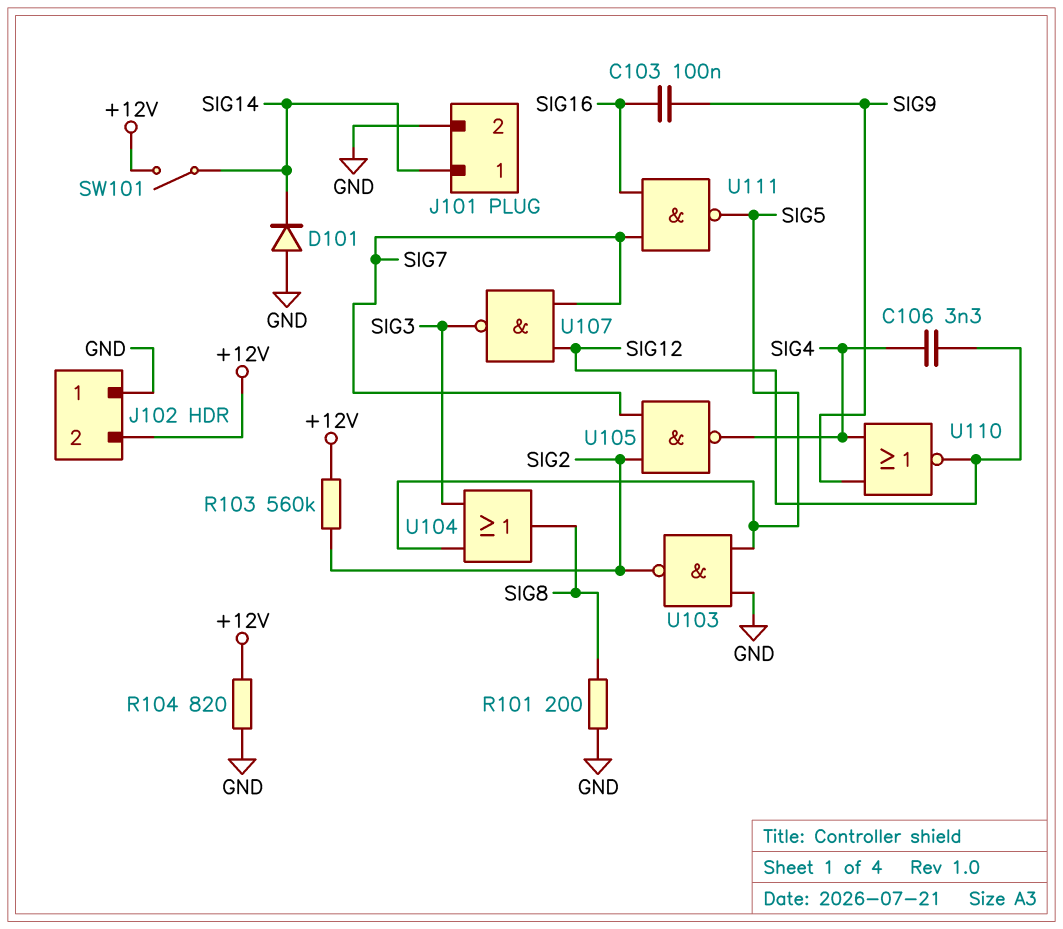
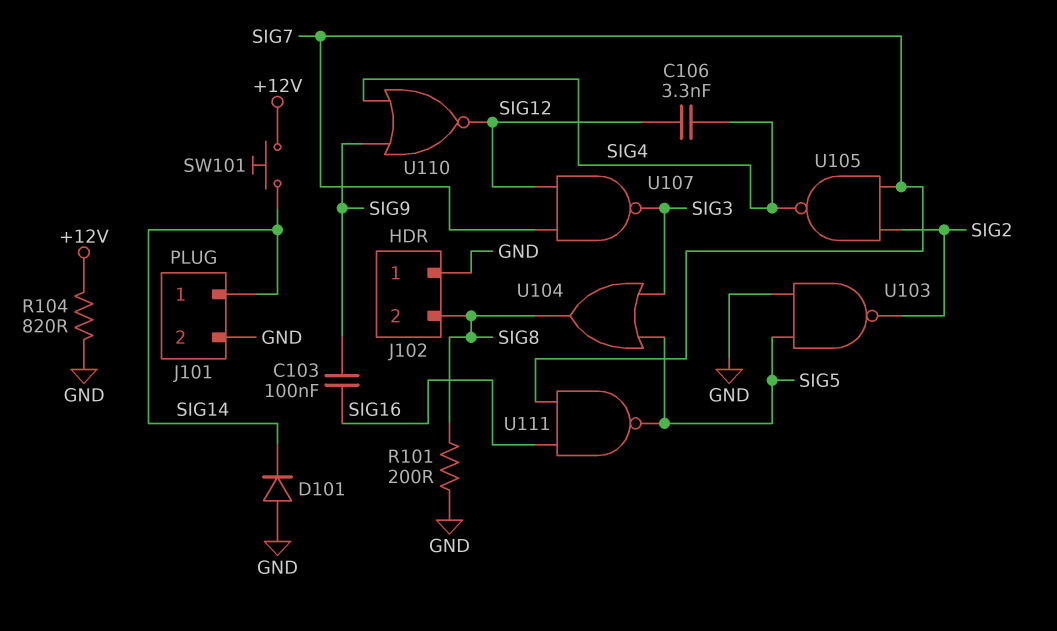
J102 pin 2: +12V -> SIG8
R103: 560k (+12V, SIG2) -> none
SW101: switch (+12V, SIG14) -> button (+12V, SIG14)

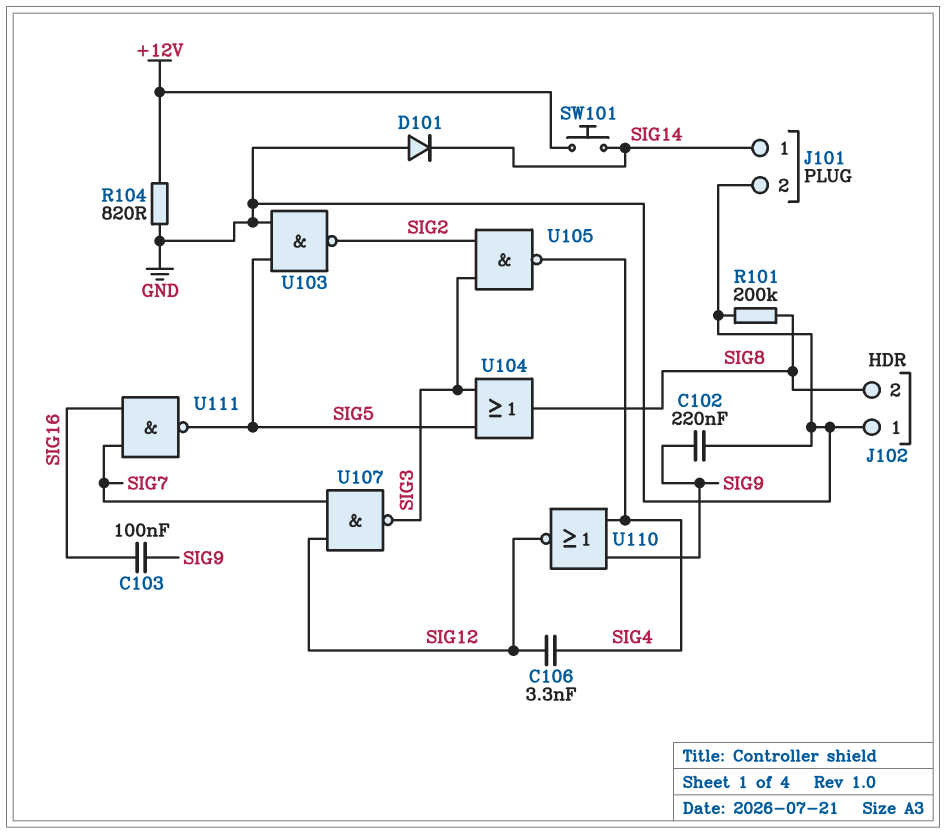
C102: none -> 220nF (GND, SIG9)
R101: 200 (GND, SIG8) -> 200k (GND, SIG8)
U105: NAND (in SIG2, in SIG7, out SIG4) -> NAND (in SIG2, in SIG3, out SIG4)

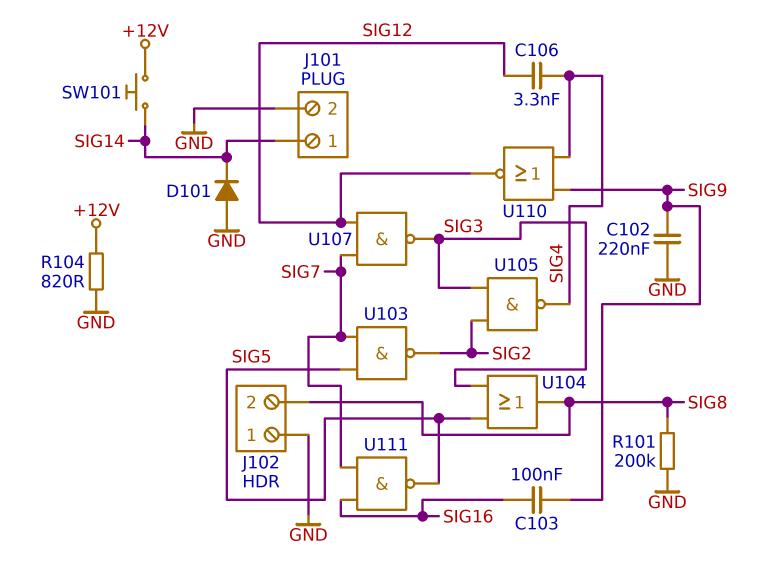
U103: NAND (in GND, in SIG5, out SIG2) -> NAND (in SIG5, in SIG7, out SIG2)

